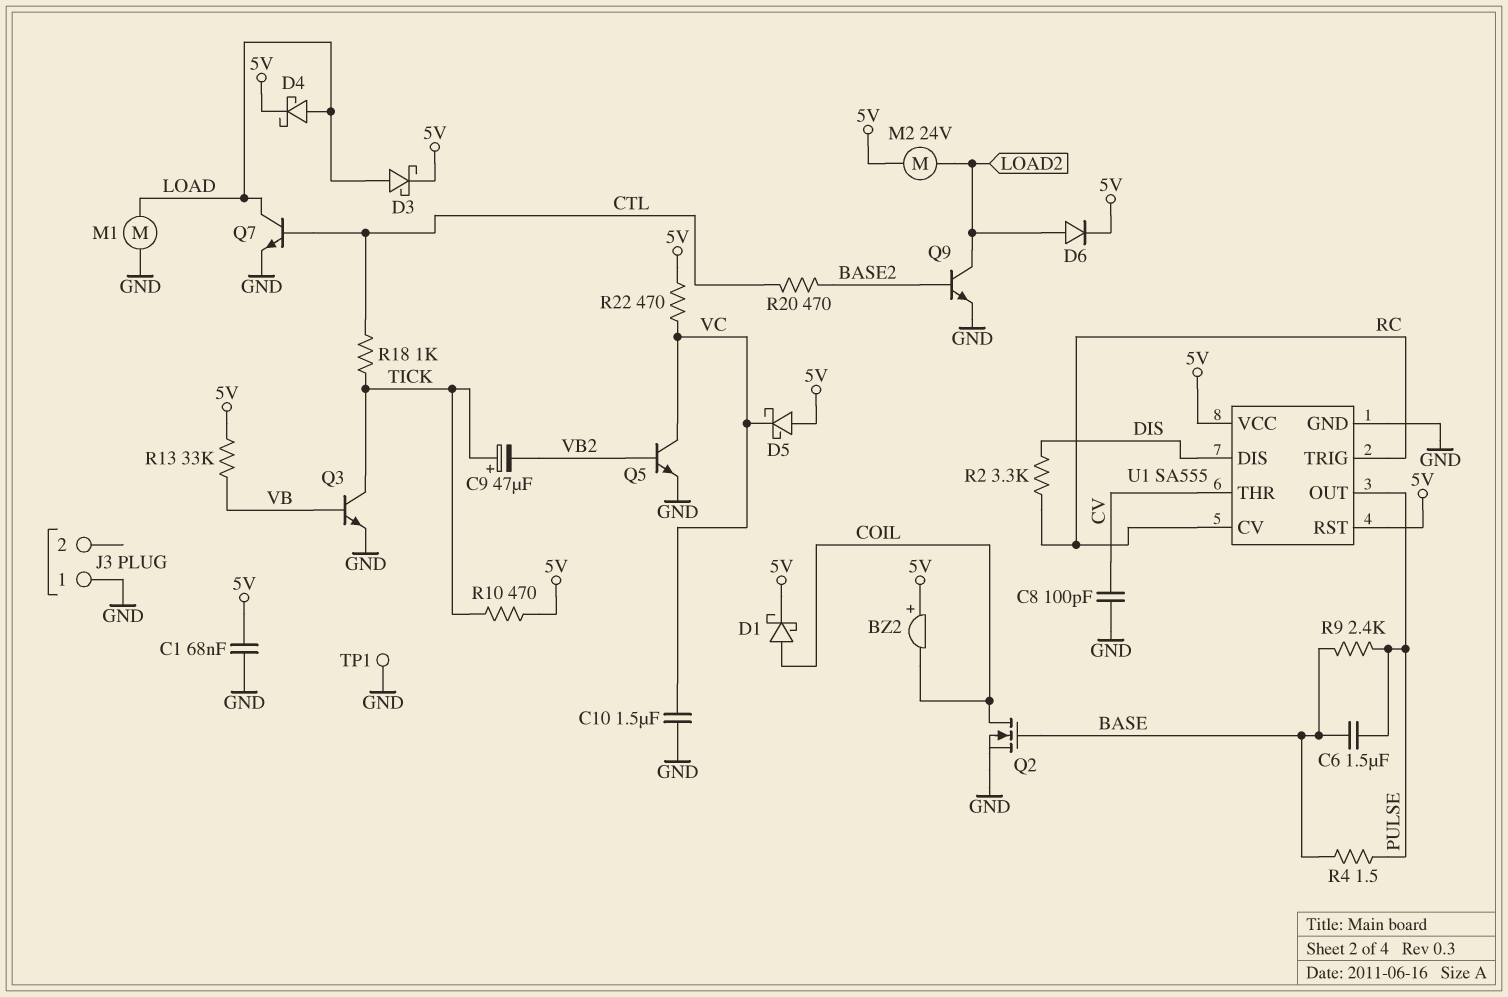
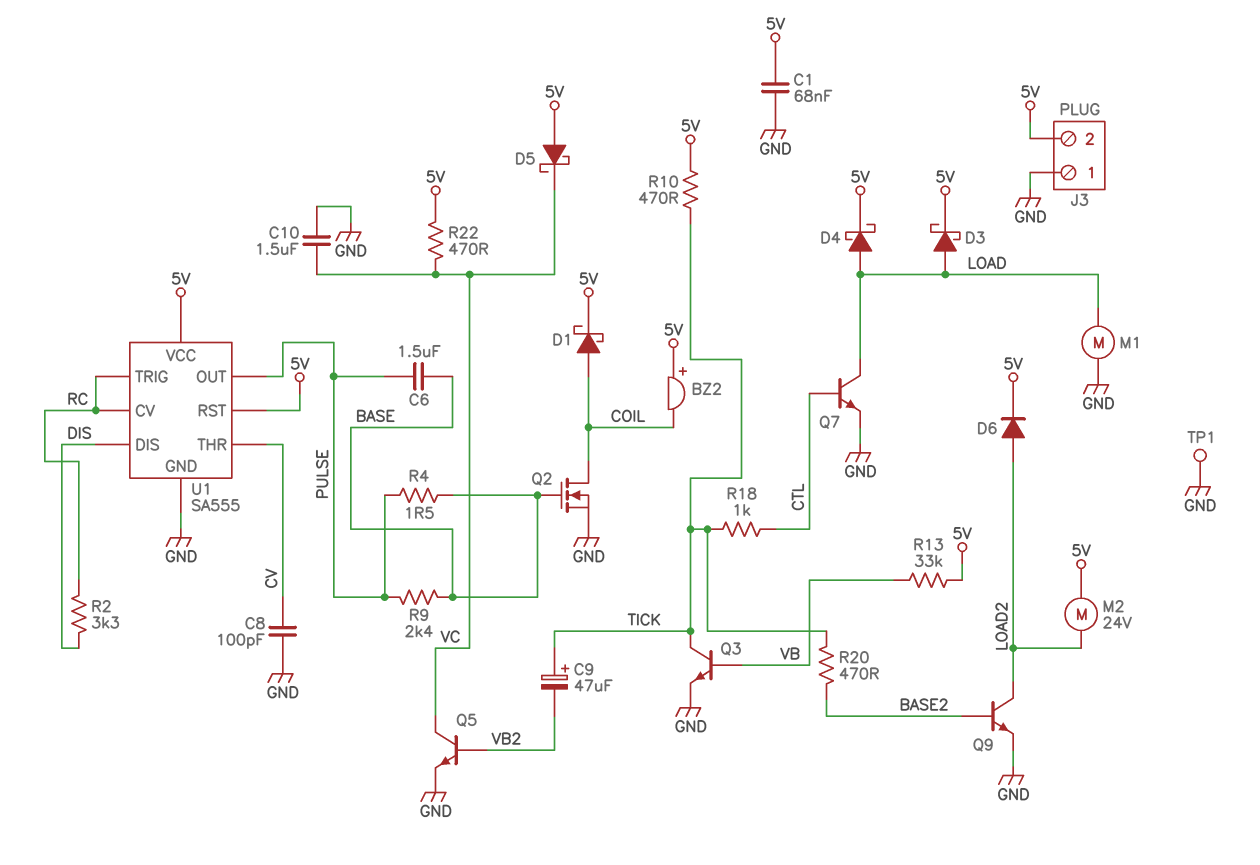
J3 pin 2: none -> 5V
R20: 470 (BASE2, CTL) -> 470 (BASE2, TICK)

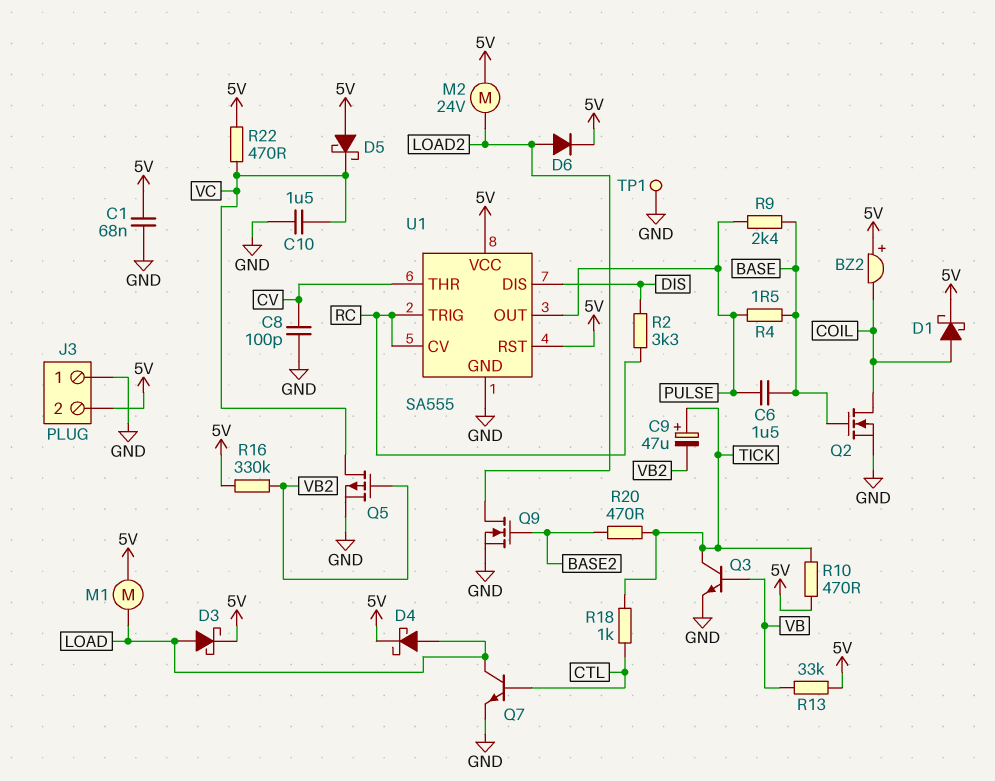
M1: motor (GND, LOAD) -> motor (5V, LOAD)
Q5: NPN (B VB2, C VC, E GND) -> PMOS (G VB2, D VC, S GND)
Q9: NPN (B BASE2, C LOAD2, E GND) -> NMOS (G BASE2, D LOAD2, S GND)
R16: none -> 330k (5V, VB2)

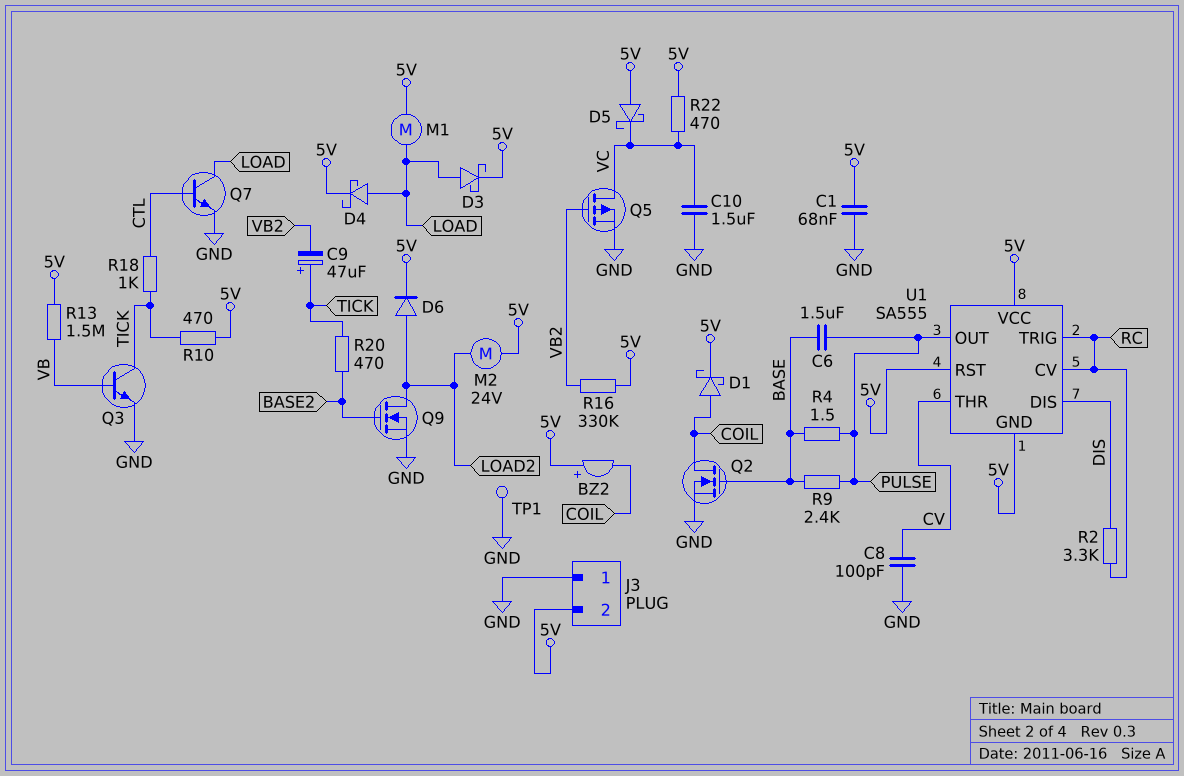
R13: 33k (5V, VB) -> 1.5M (5V, VB)
U1 pin GND: GND -> 5V

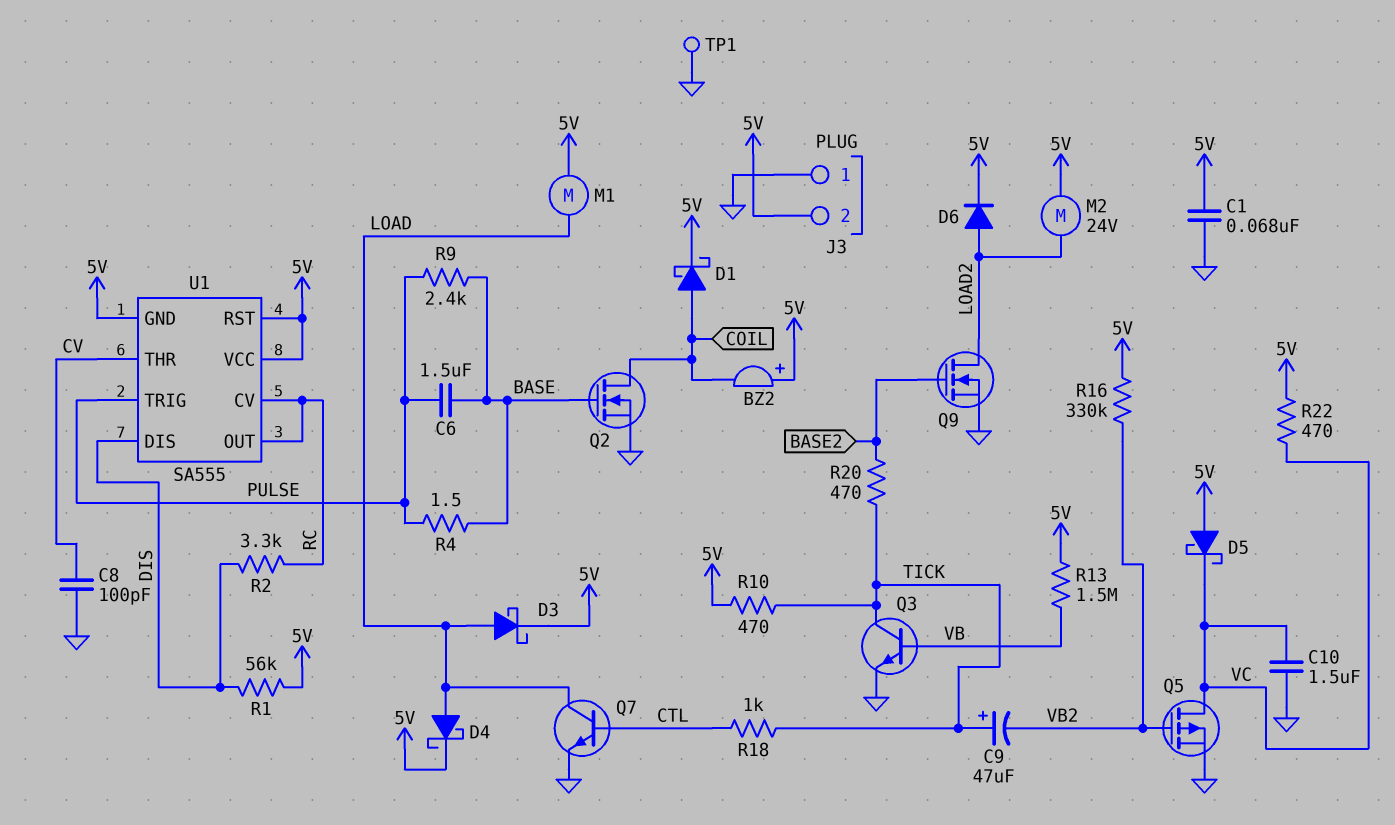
R1: none -> 56k (5V, DIS)
U1 pin OUT: PULSE -> RC
U1 pin TRIG: RC -> PULSE

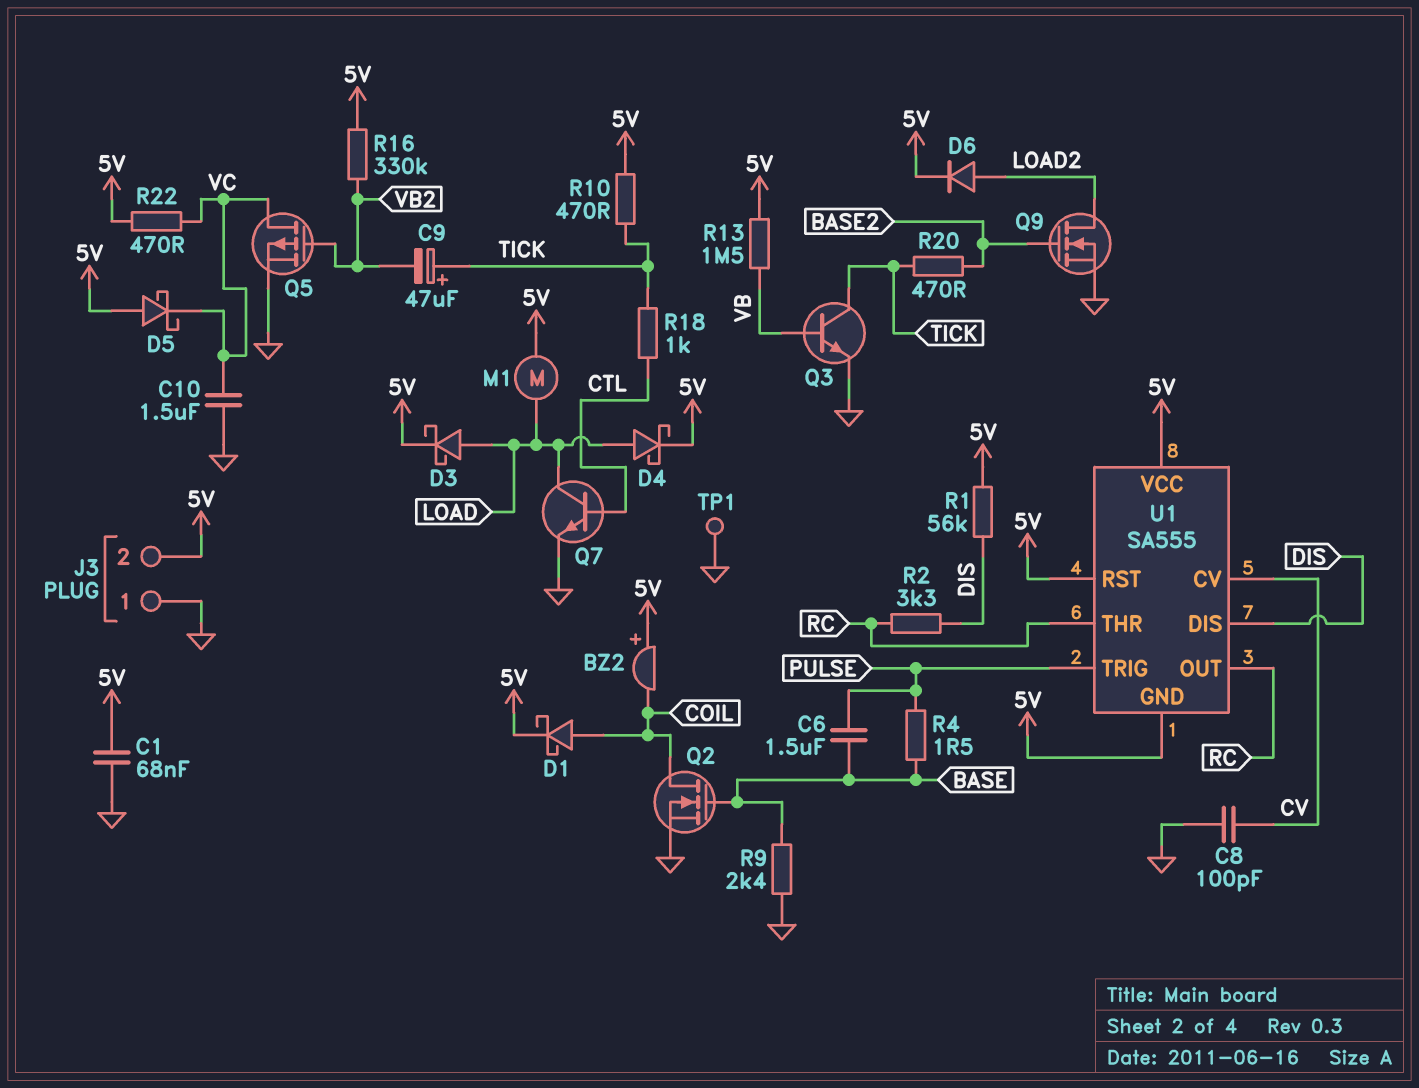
M2: motor 24V (5V, LOAD2) -> none
R9: 2.4k (BASE, PULSE) -> 2.4k (BASE, GND)
U1 pin CV: RC -> CV
U1 pin THR: CV -> RC

